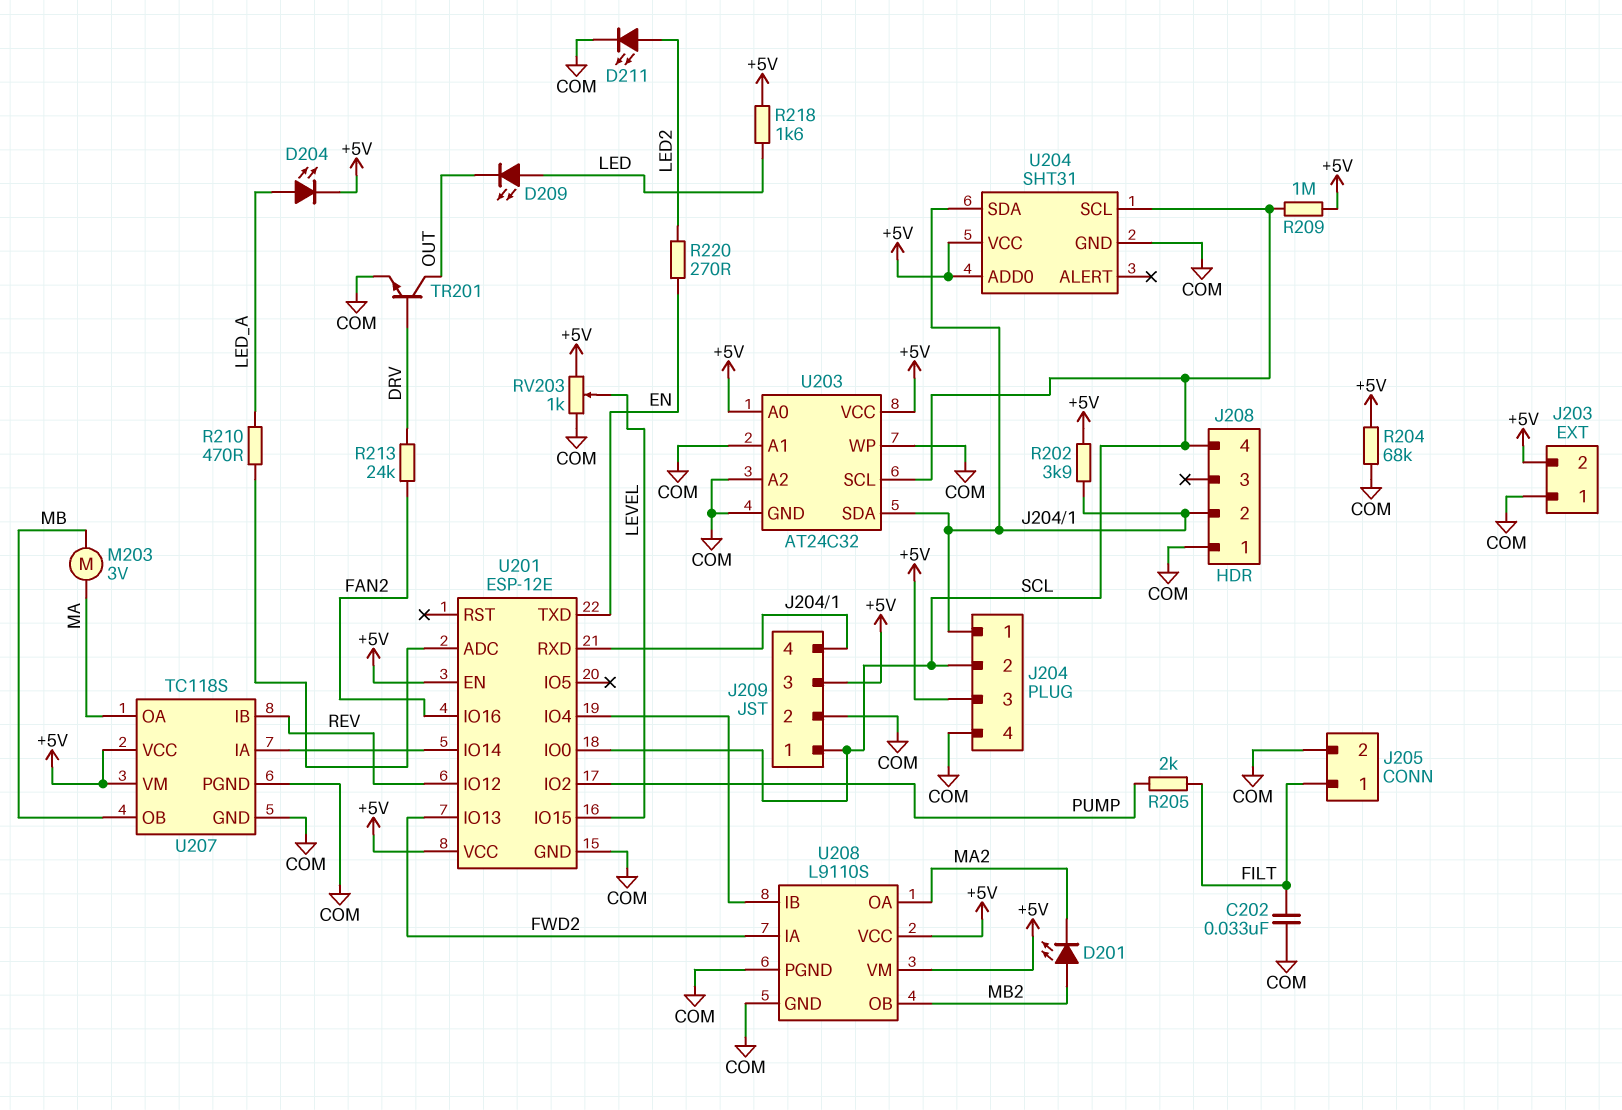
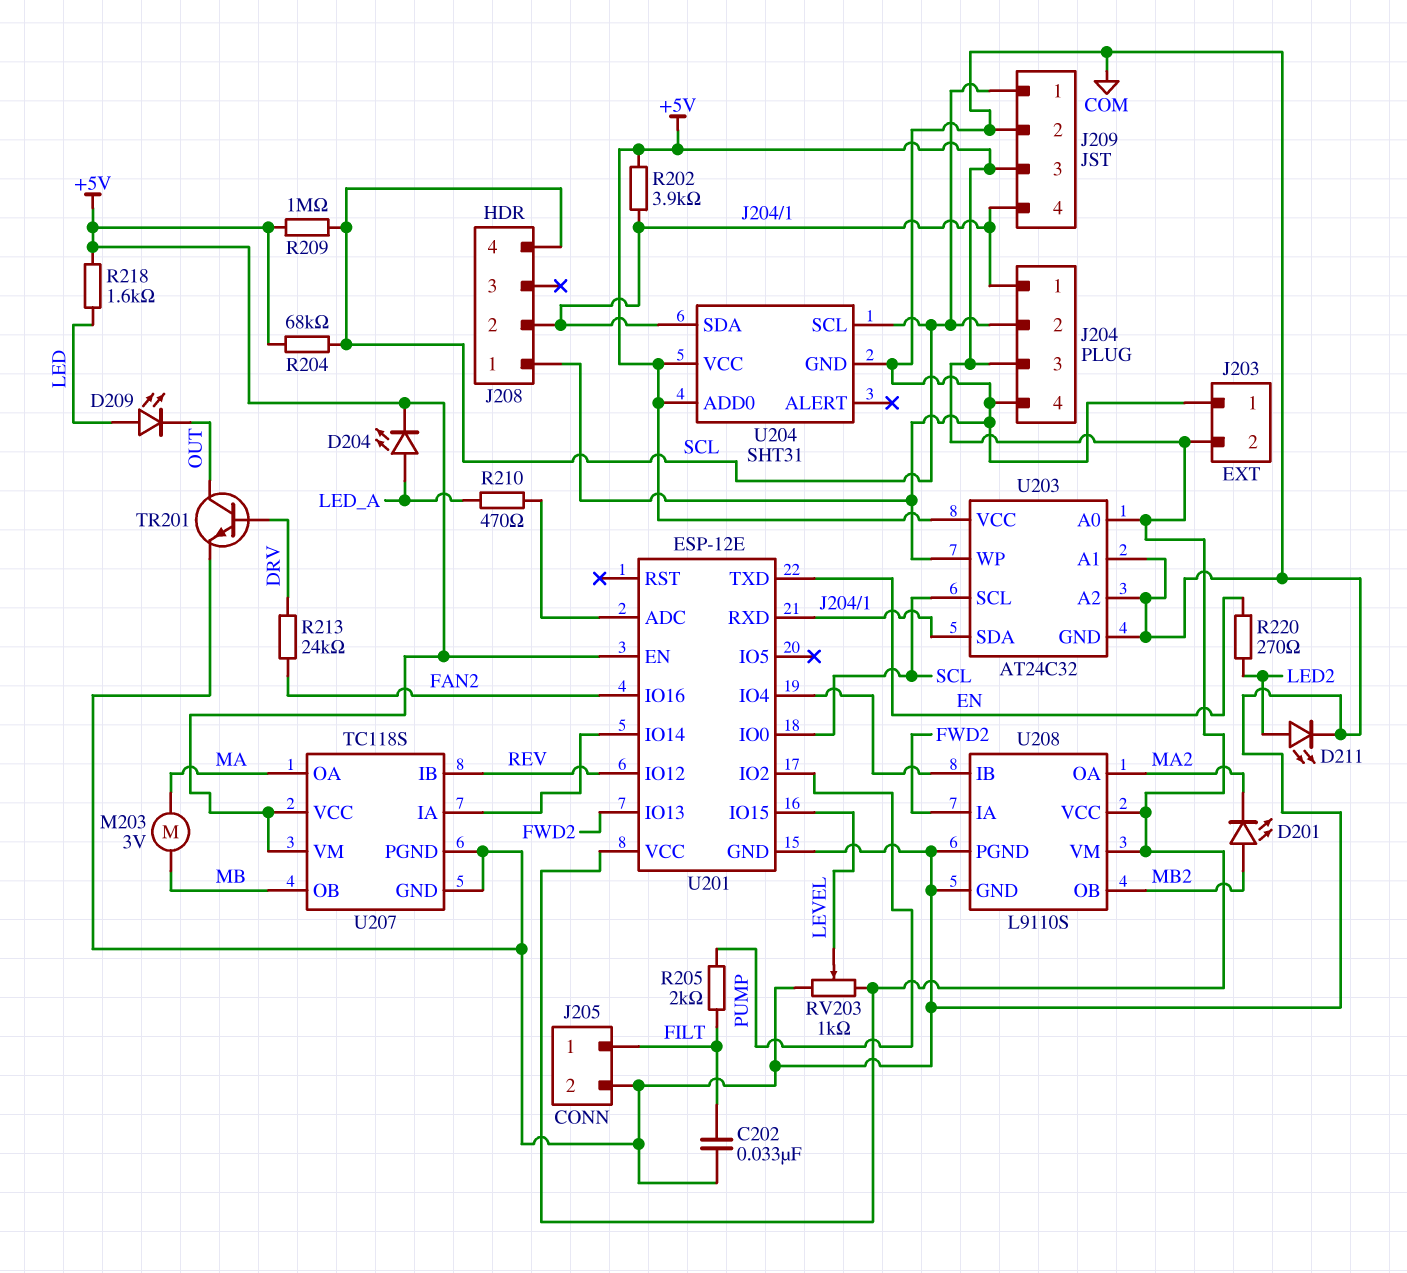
R204: 68k (+5V, COM) -> 68k (+5V, SCL)

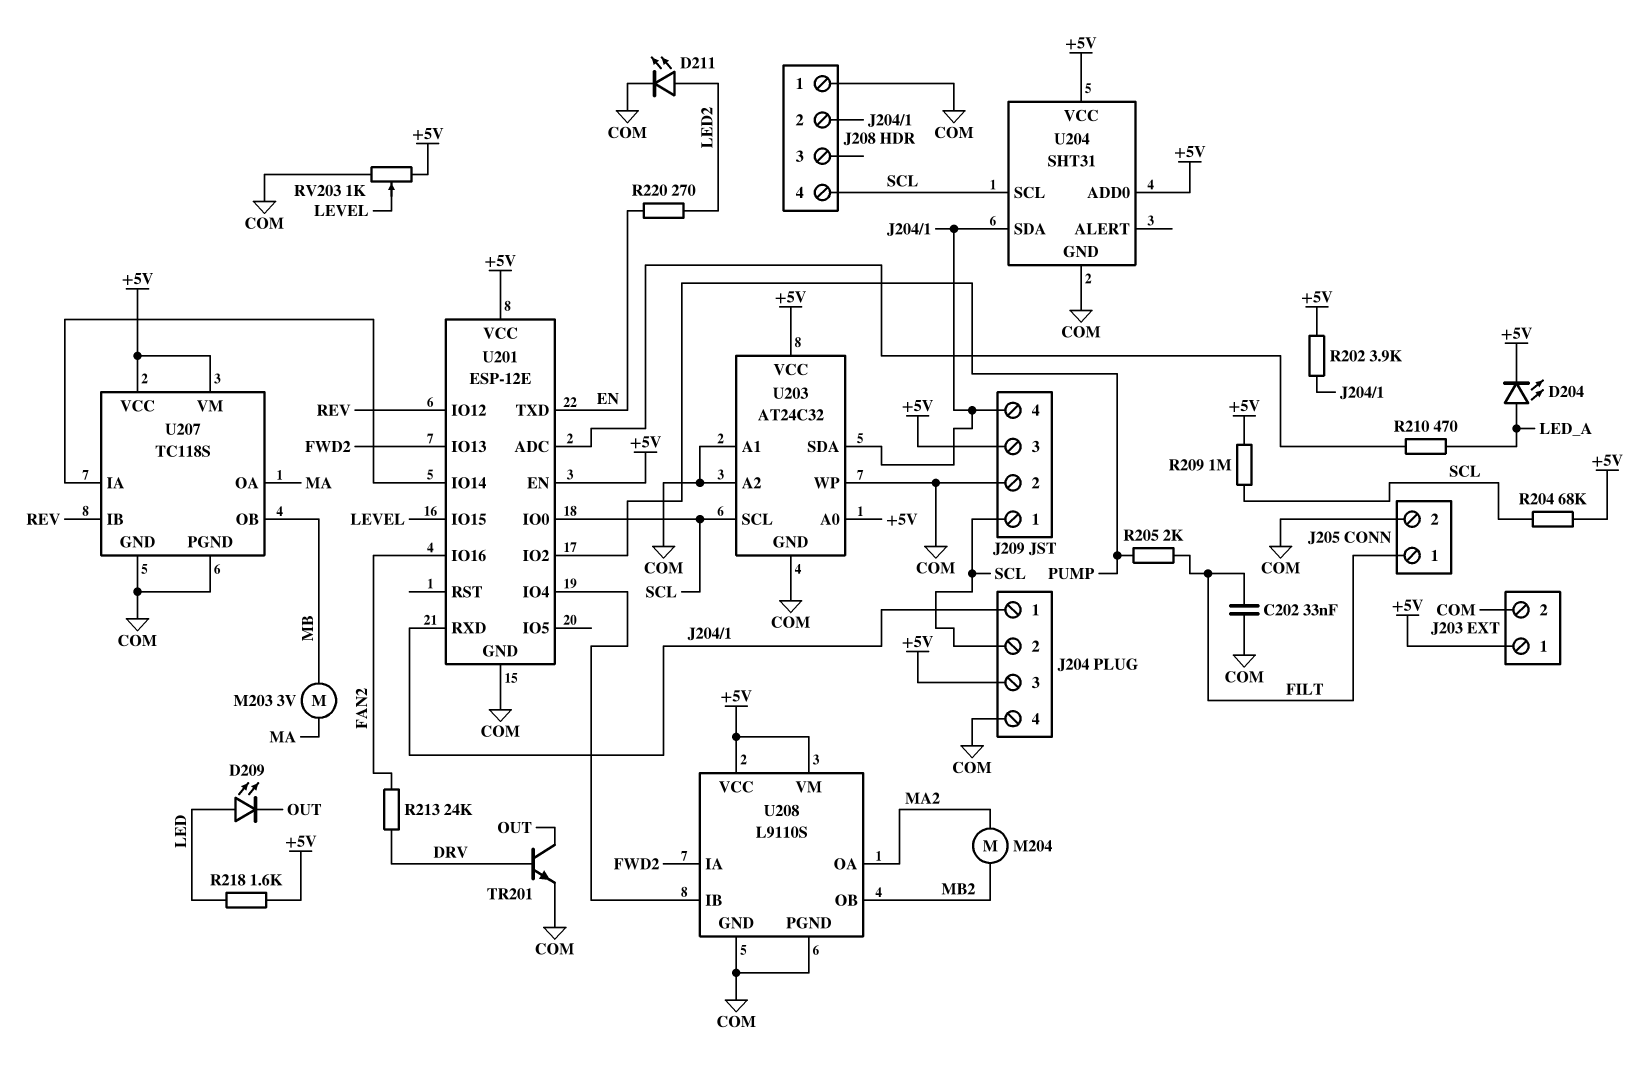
D201: LED (A MB2, K MA2) -> none
J203 pin 1: COM -> +5V
J203 pin 2: +5V -> COM
M204: none -> motor (MA2, MB2)

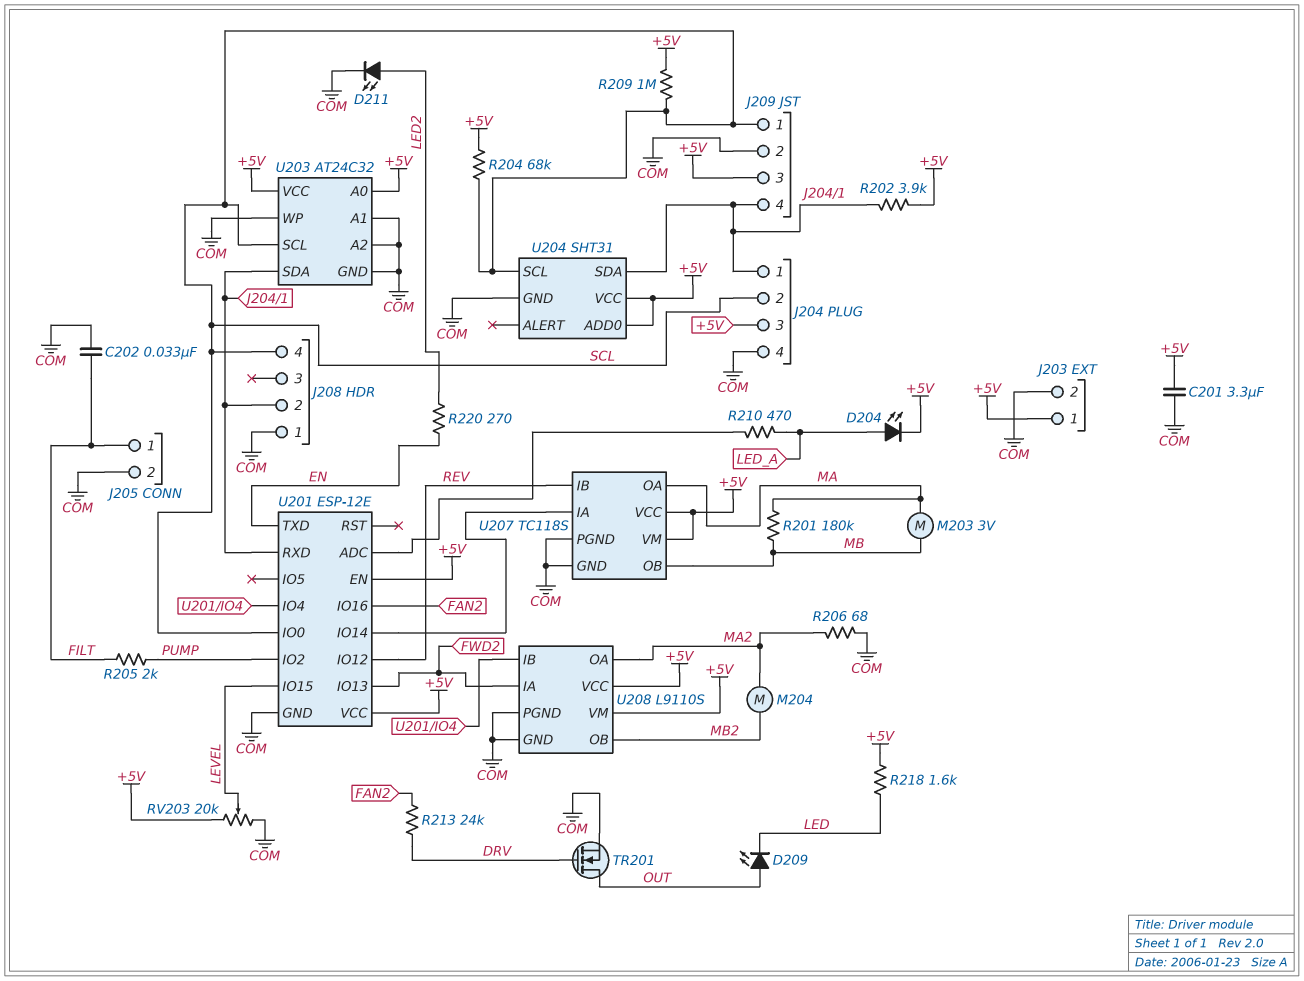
C201: none -> 3.3uF (+5V, COM)
D209: LED (A LED, K OUT) -> LED (A OUT, K LED)
R201: none -> 180k (MA, MB)
R206: none -> 68 (COM, MA2)
RV203: 1k (+5V, COM, wiper LEVEL) -> 20k (+5V, COM, wiper LEVEL)
TR201: NPN (B DRV, C OUT, E COM) -> NMOS (G DRV, D OUT, S COM)

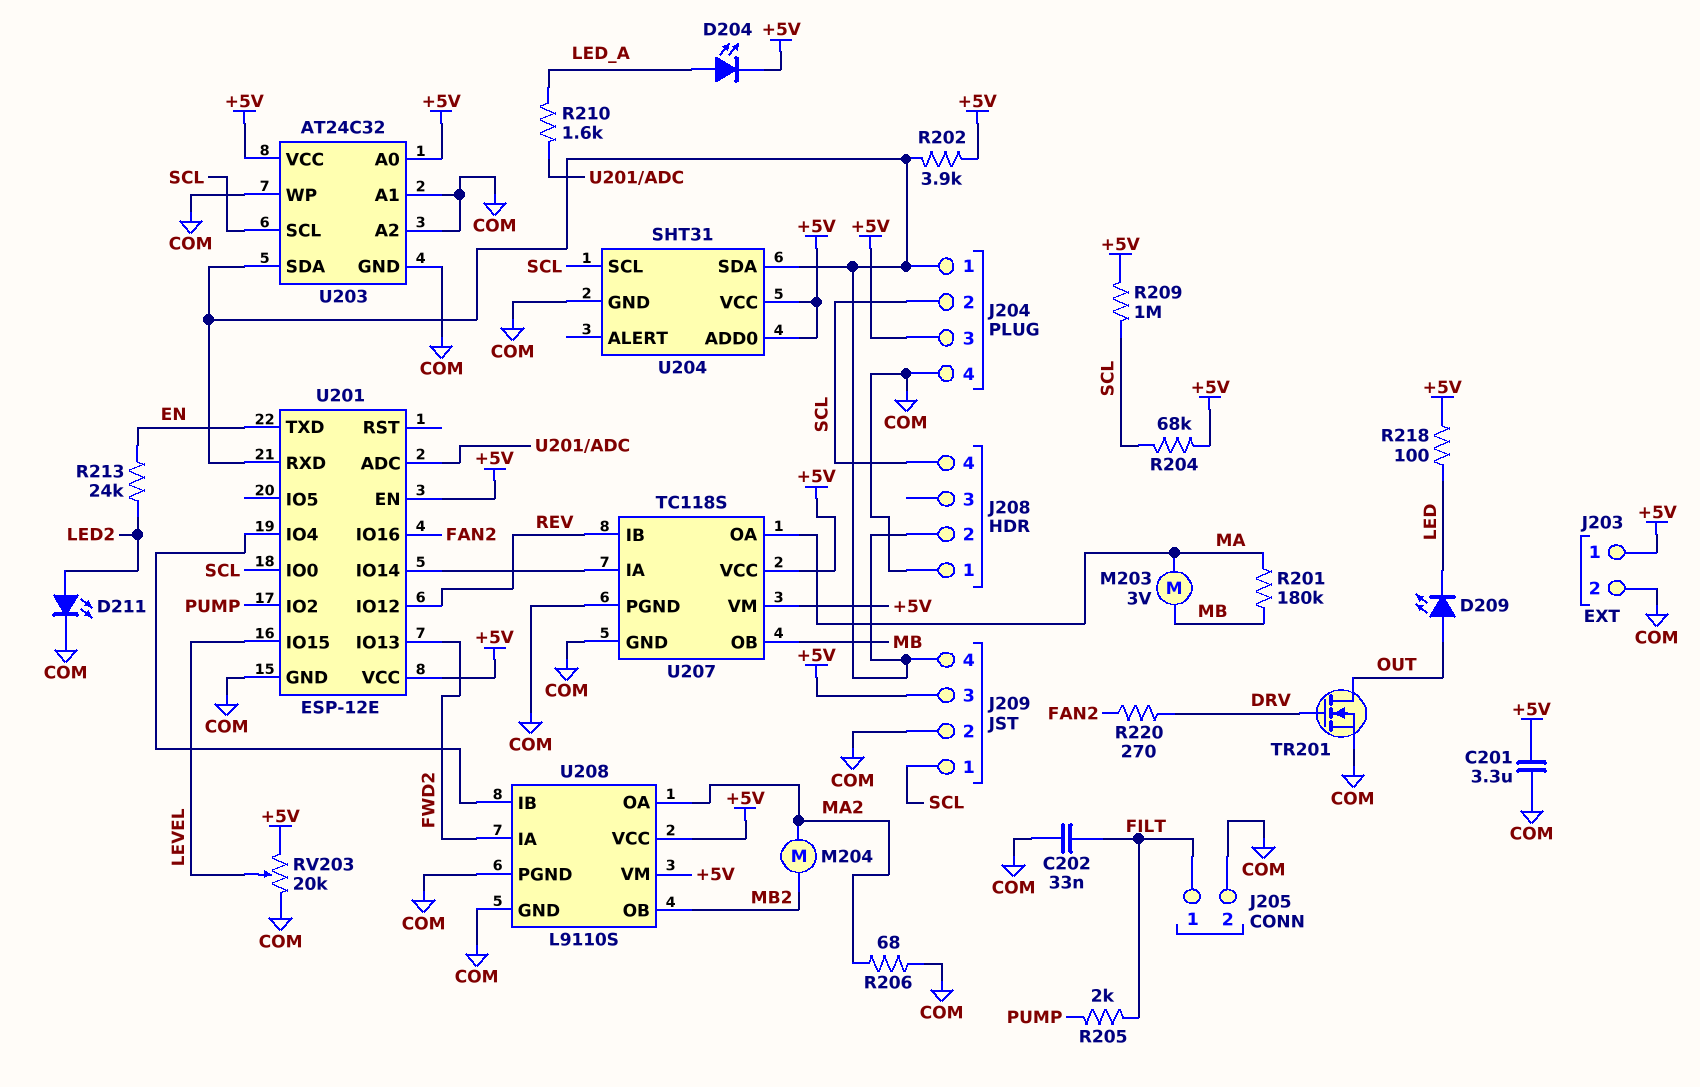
R210: 470 (LED_A, U201/ADC) -> 1.6k (LED_A, U201/ADC)
R213: 24k (DRV, FAN2) -> 24k (EN, LED2)
R218: 1.6k (+5V, LED) -> 100 (+5V, LED)
R220: 270 (EN, LED2) -> 270 (DRV, FAN2)

